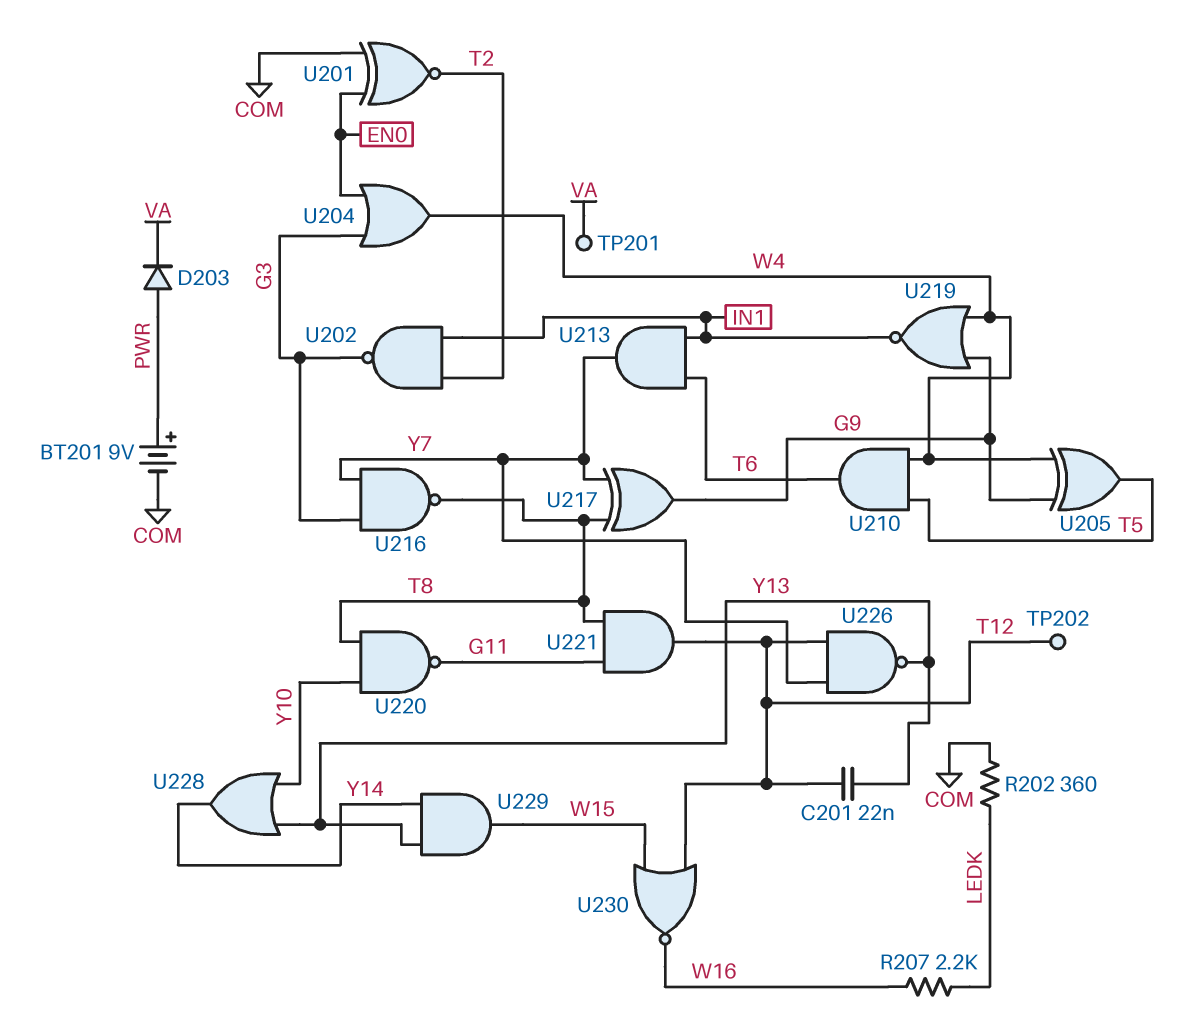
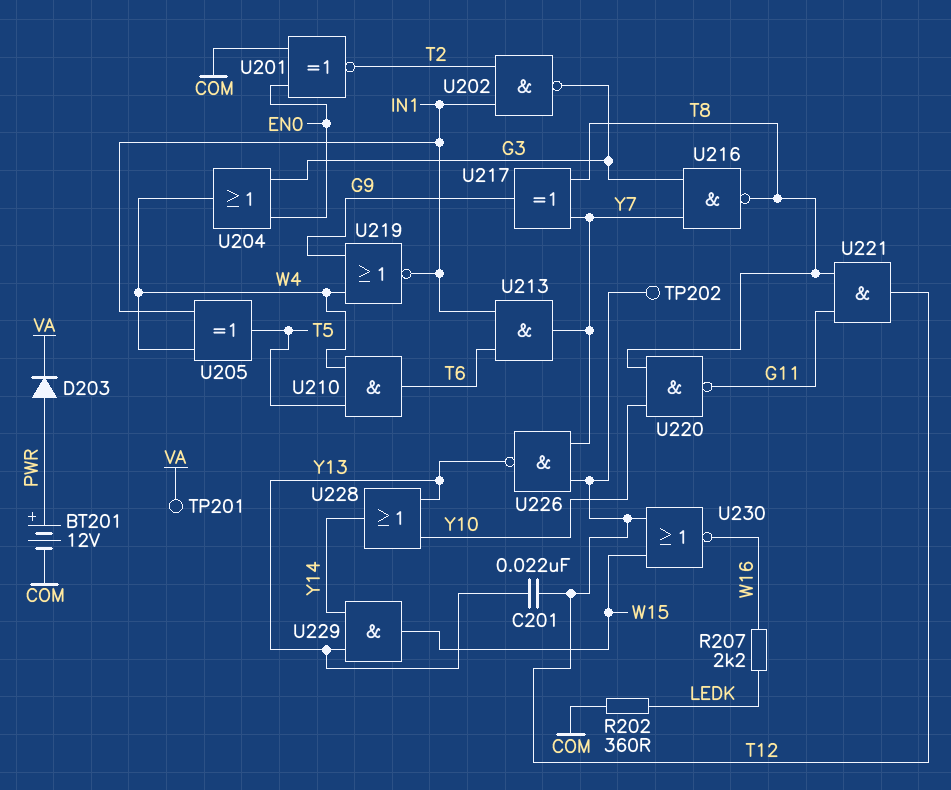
BT201: 9V (plus PWR, minus COM) -> 12V (plus PWR, minus COM)
U205: XOR (in G9, in W4, out T5) -> XOR (in IN1, in W4, out T5)

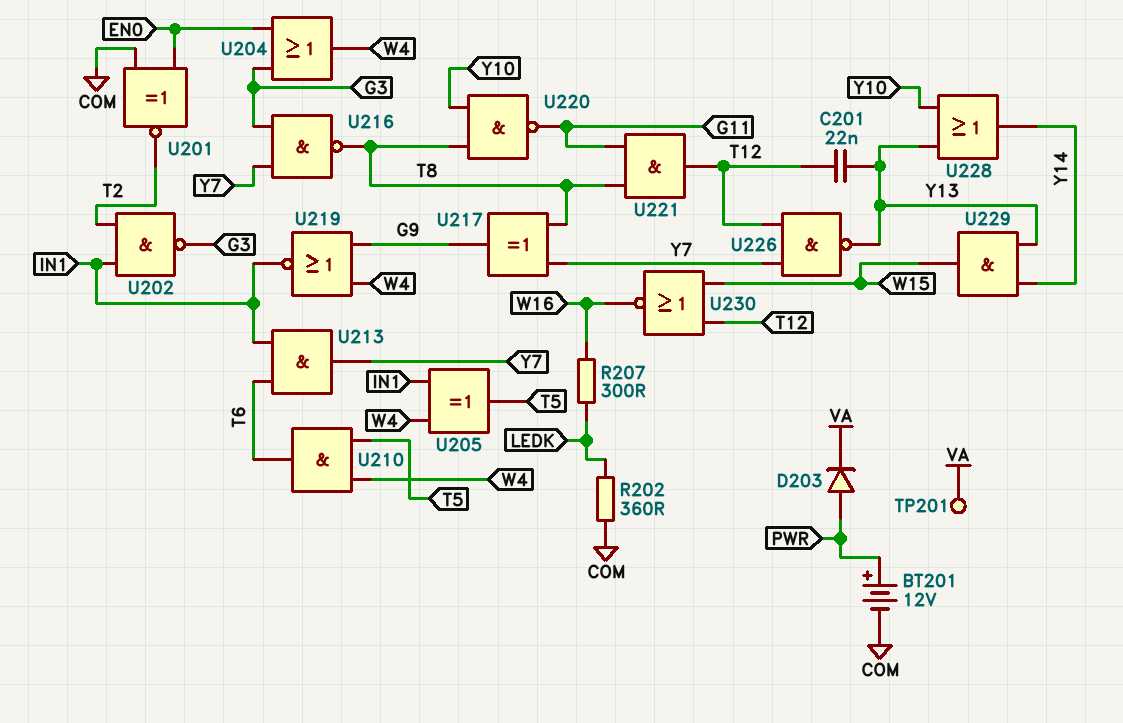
R207: 2.2k (LEDK, W16) -> 300 (LEDK, W16)
TP202: test point (T12) -> none

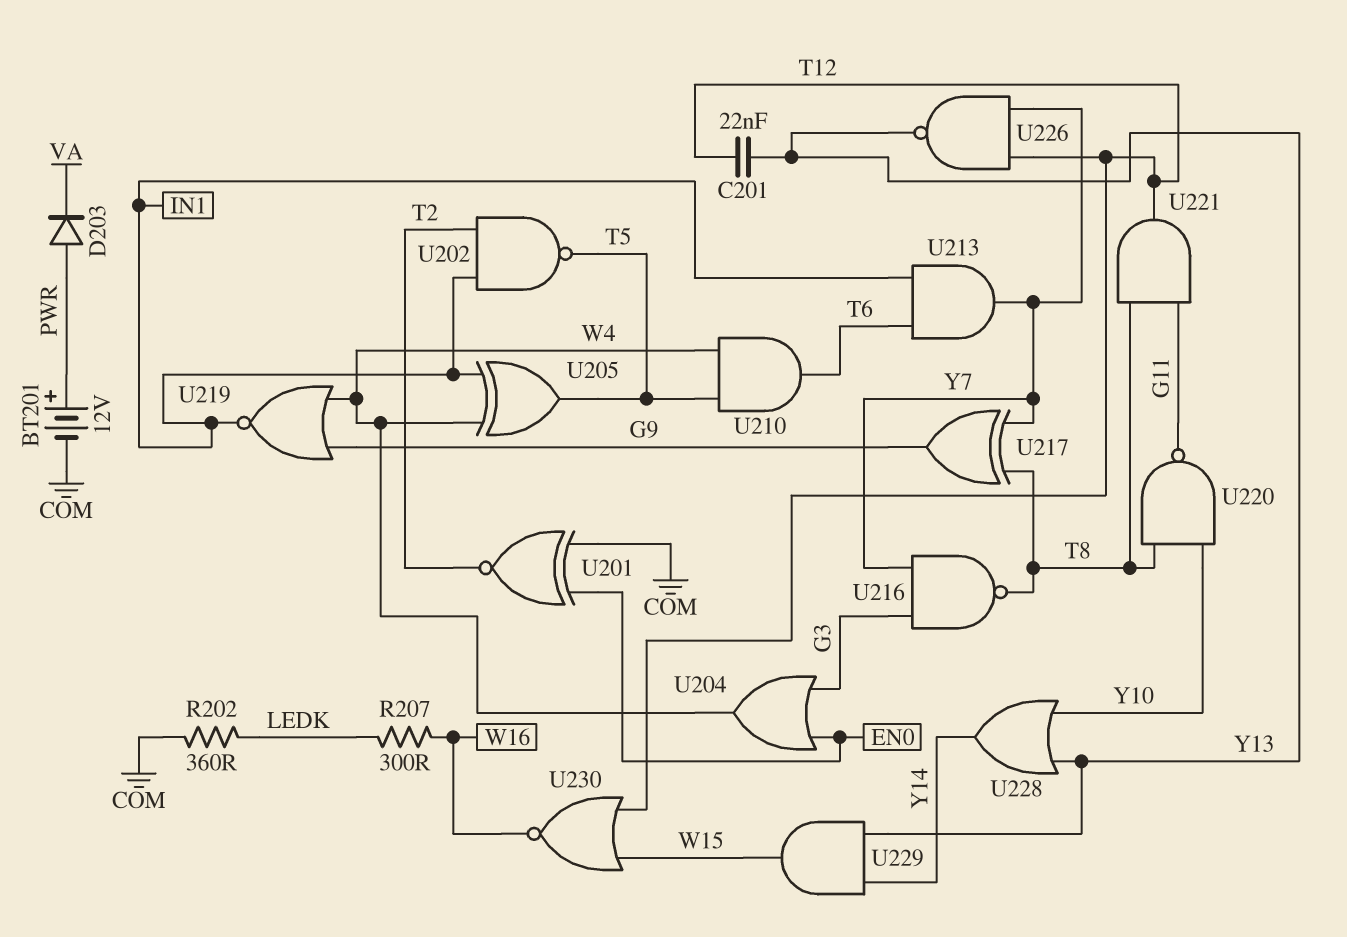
TP201: test point (VA) -> none
U202: NAND (in IN1, in T2, out G3) -> NAND (in IN1, in T2, out T5)

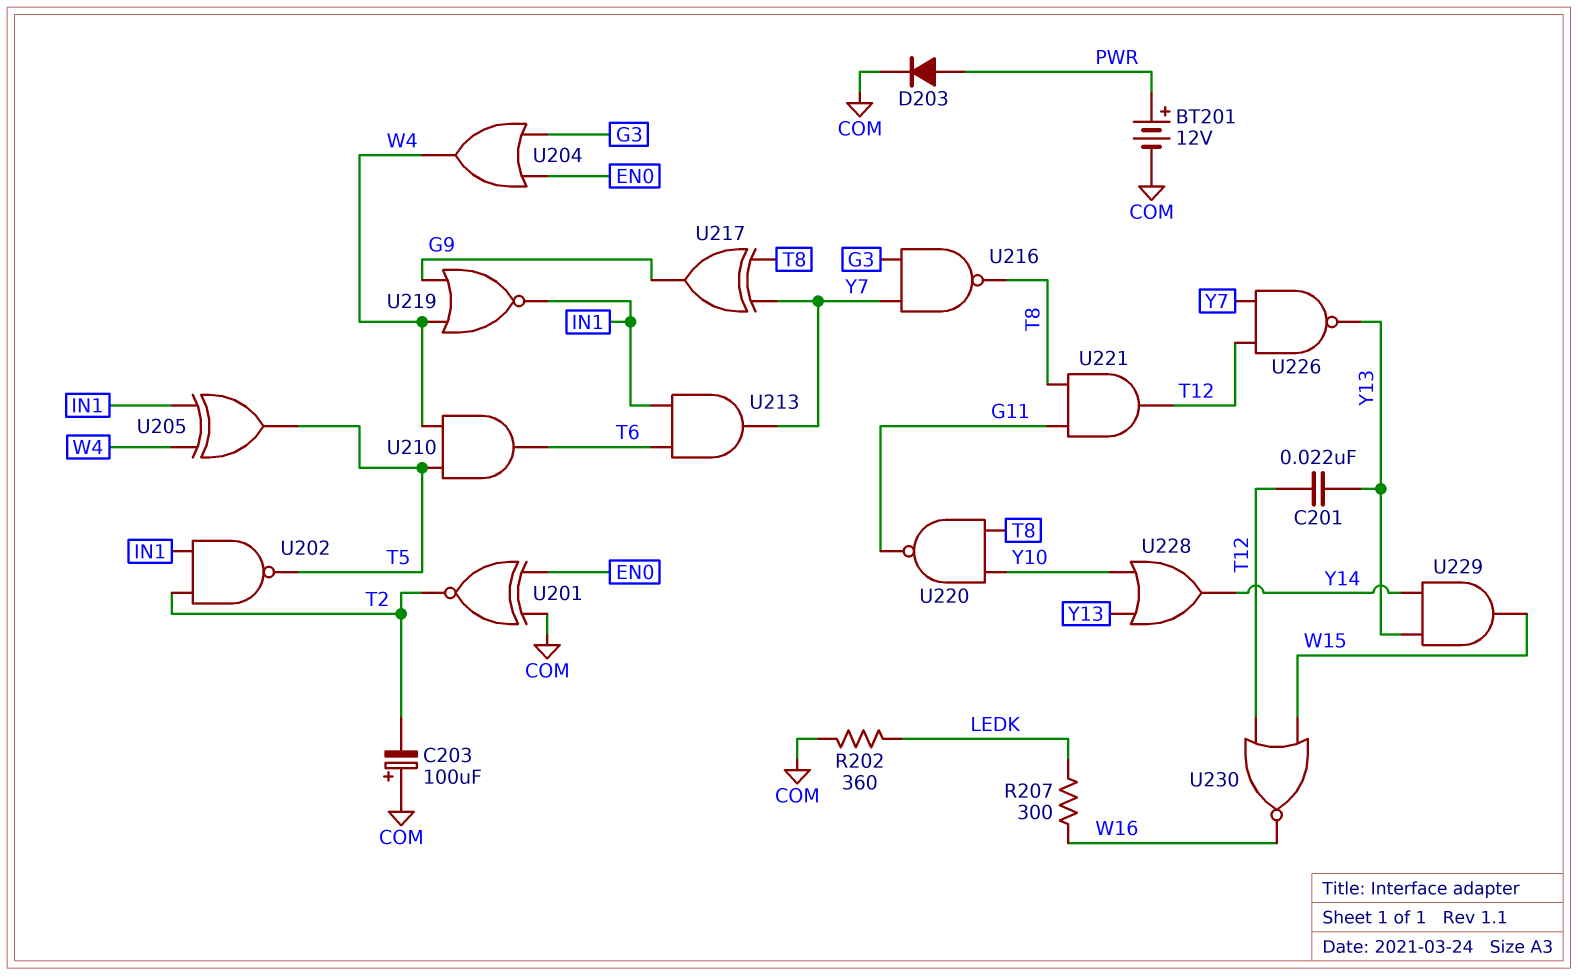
C203: none -> 100uF (plus COM, minus T2)
D203: diode (A PWR, K VA) -> diode (A PWR, K COM)

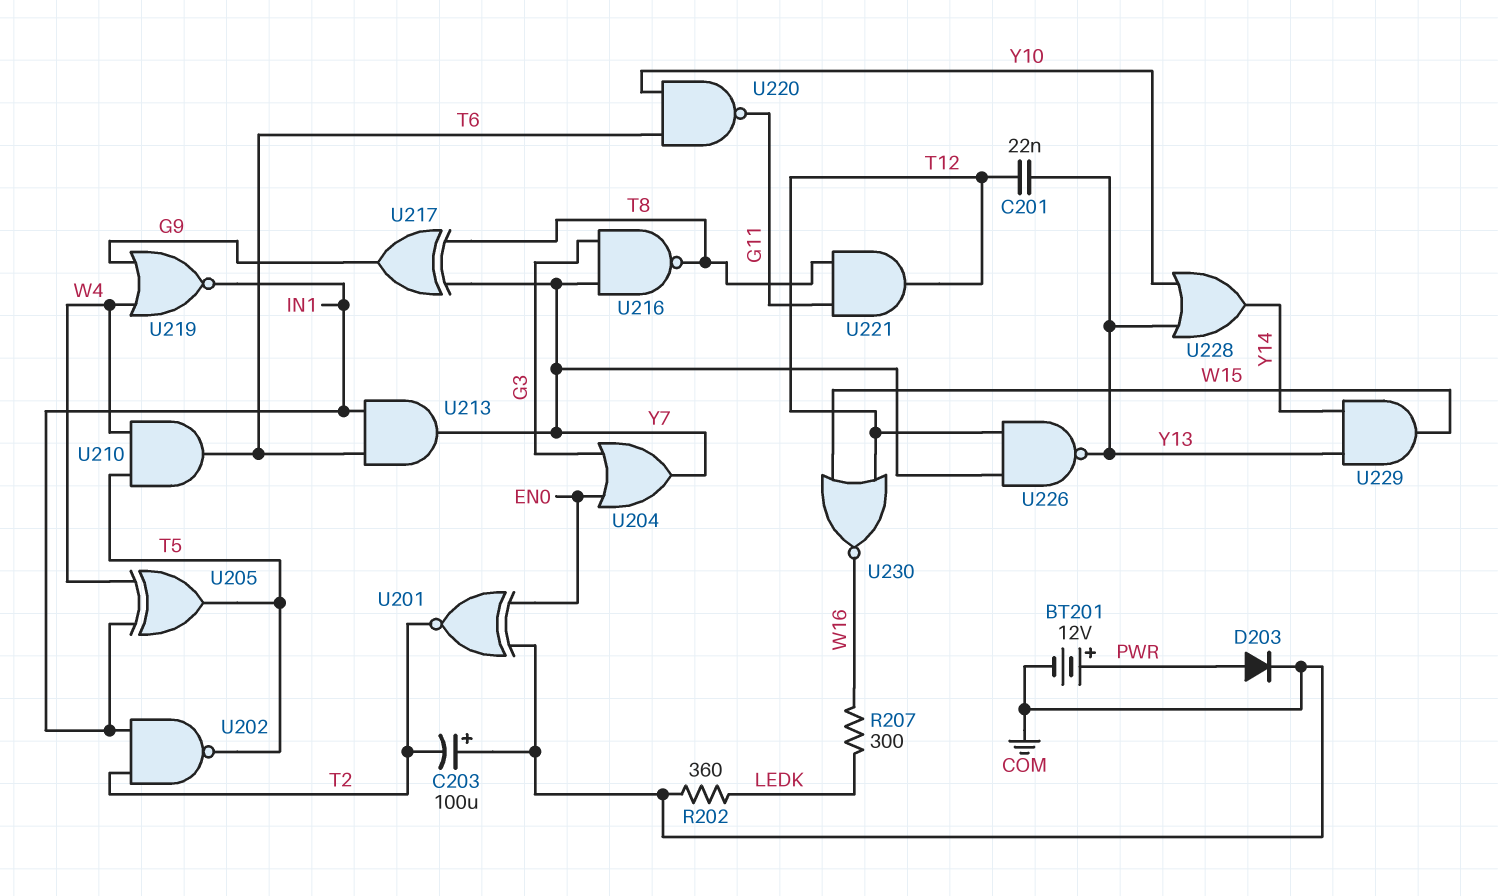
U204: OR (in EN0, in G3, out W4) -> OR (in EN0, in G3, out Y7)
U220: NAND (in T8, in Y10, out G11) -> NAND (in T6, in Y10, out G11)

